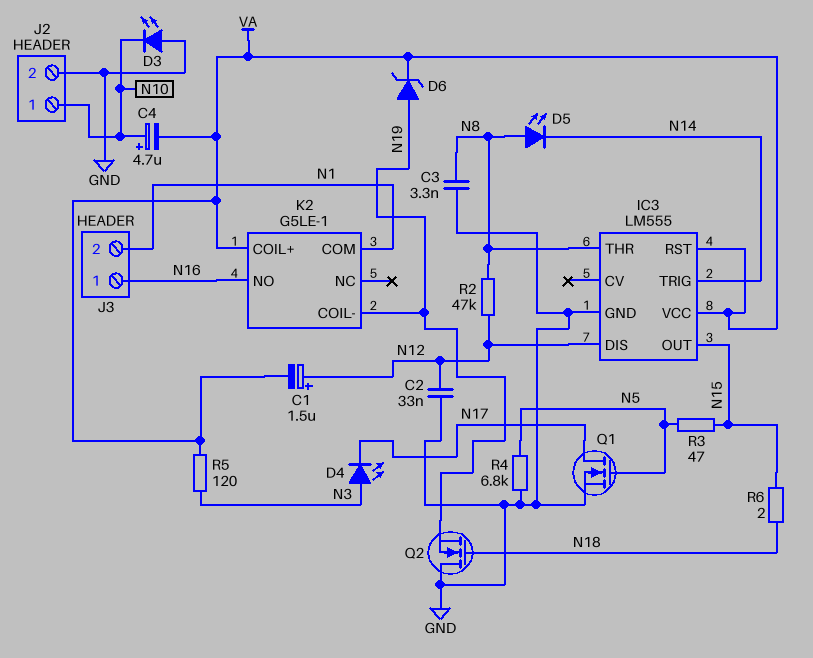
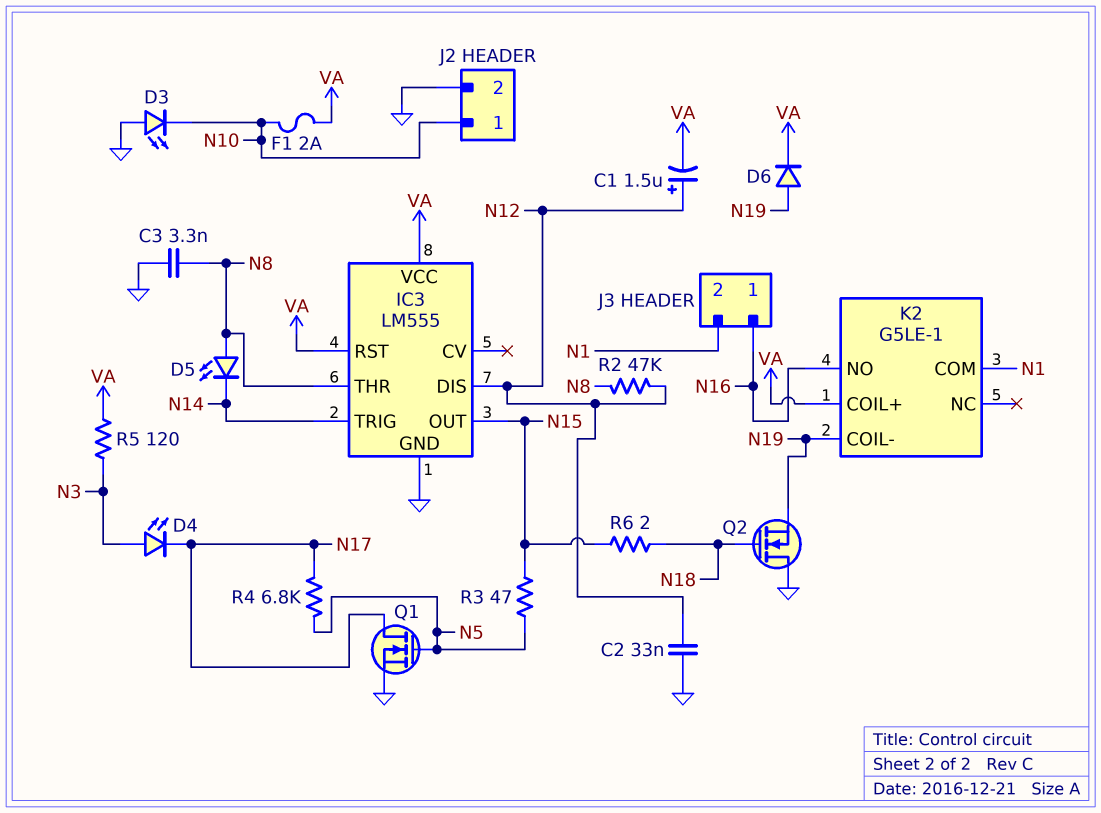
C4: 4.7uF (plus N10, minus VA) -> none
D6: zener (A N19, K VA) -> diode (A N19, K VA)
F1: none -> 2A (N10, VA)
R4: 6.8k (GND, N5) -> 6.8k (N5, N17)

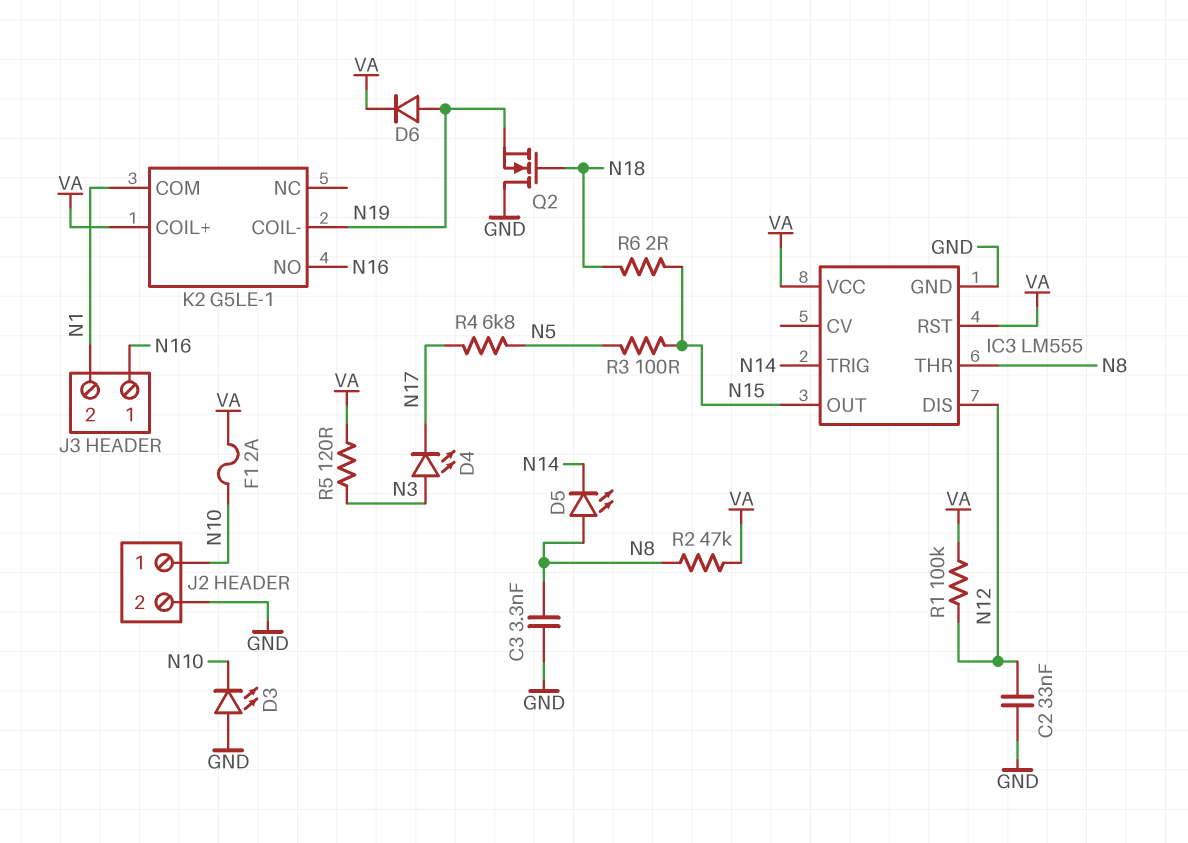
C1: 1.5uF (plus N12, minus VA) -> none
Q1: NMOS (G N5, D N17, S GND) -> none
R1: none -> 100k (N12, VA)
R2: 47k (N8, N12) -> 47k (N8, VA)
R3: 47 (N5, N15) -> 100 (N5, N15)

